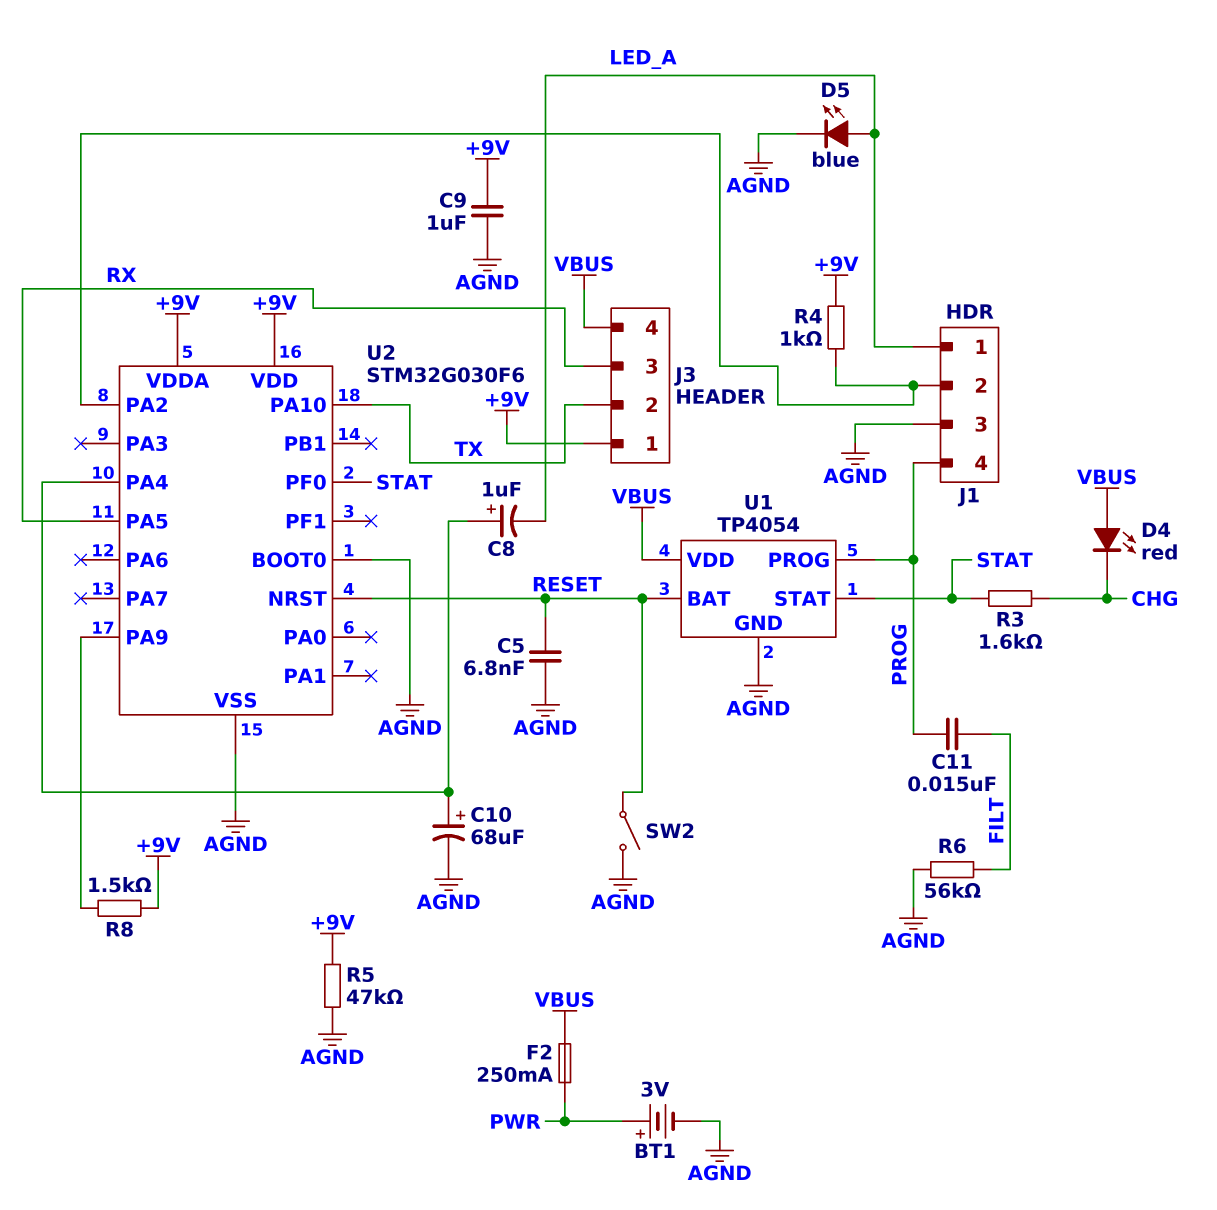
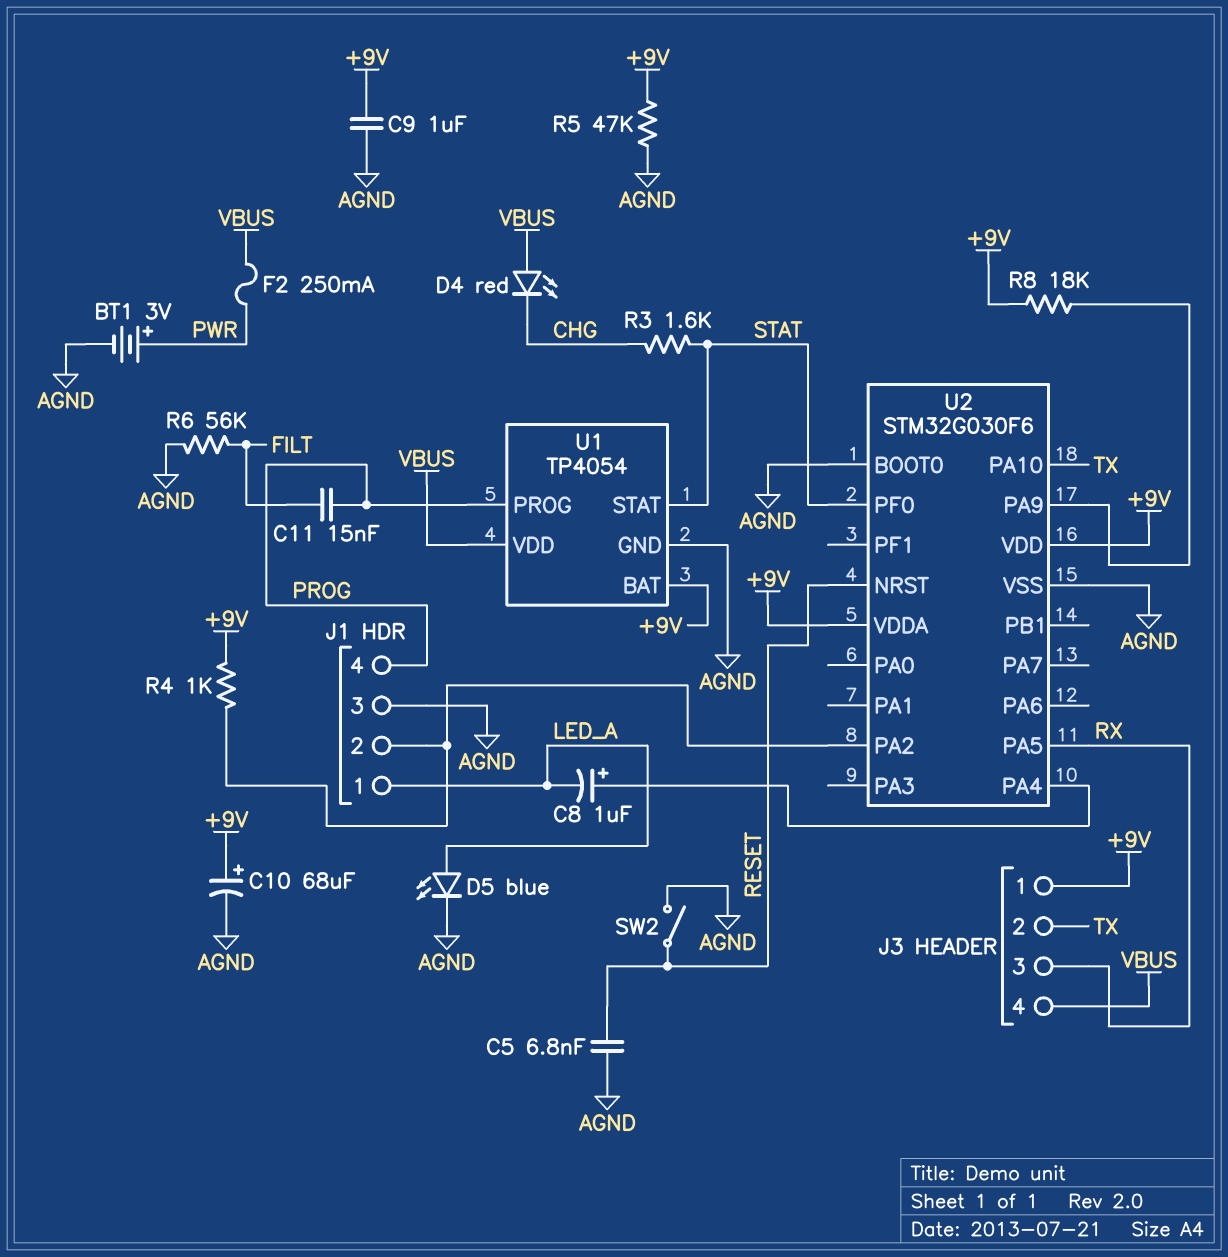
C10: 68uF (plus U2/PA4, minus AGND) -> 68uF (plus +9V, minus AGND)
R8: 1.5k (+9V, U2/PA9) -> 18k (+9V, U2/PA9)
U1 pin BAT: RESET -> +9V

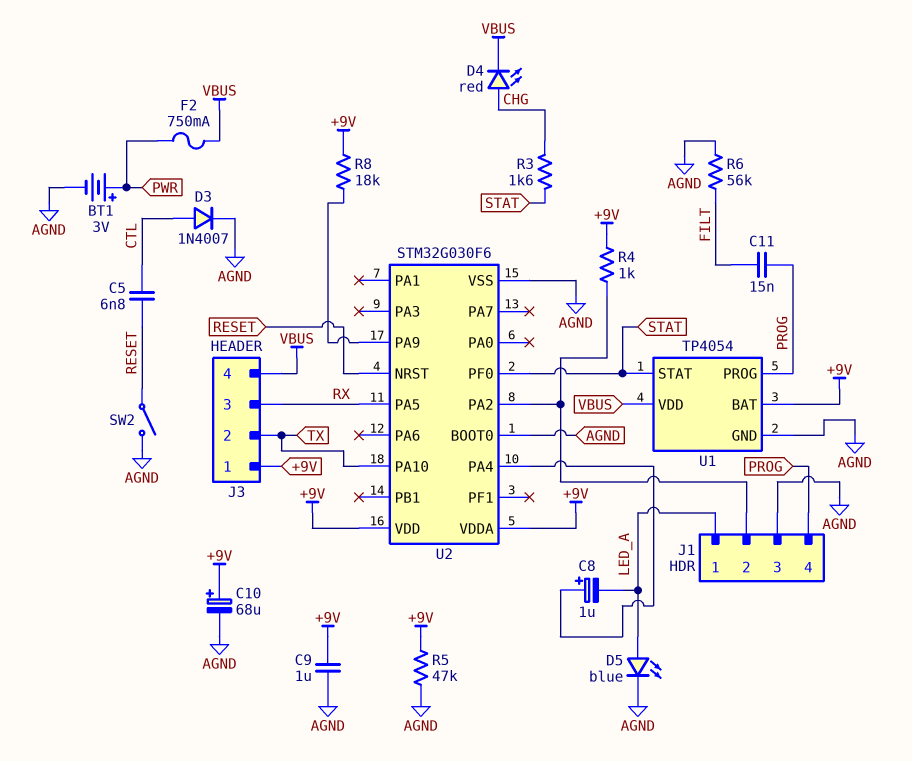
C5: 6.8nF (AGND, RESET) -> 6.8nF (CTL, RESET)
D3: none -> diode 1N4007 (A CTL, K AGND)
D4: LED red (A VBUS, K CHG) -> LED red (A CHG, K VBUS)
F2: 250mA (PWR, VBUS) -> 750mA (PWR, VBUS)

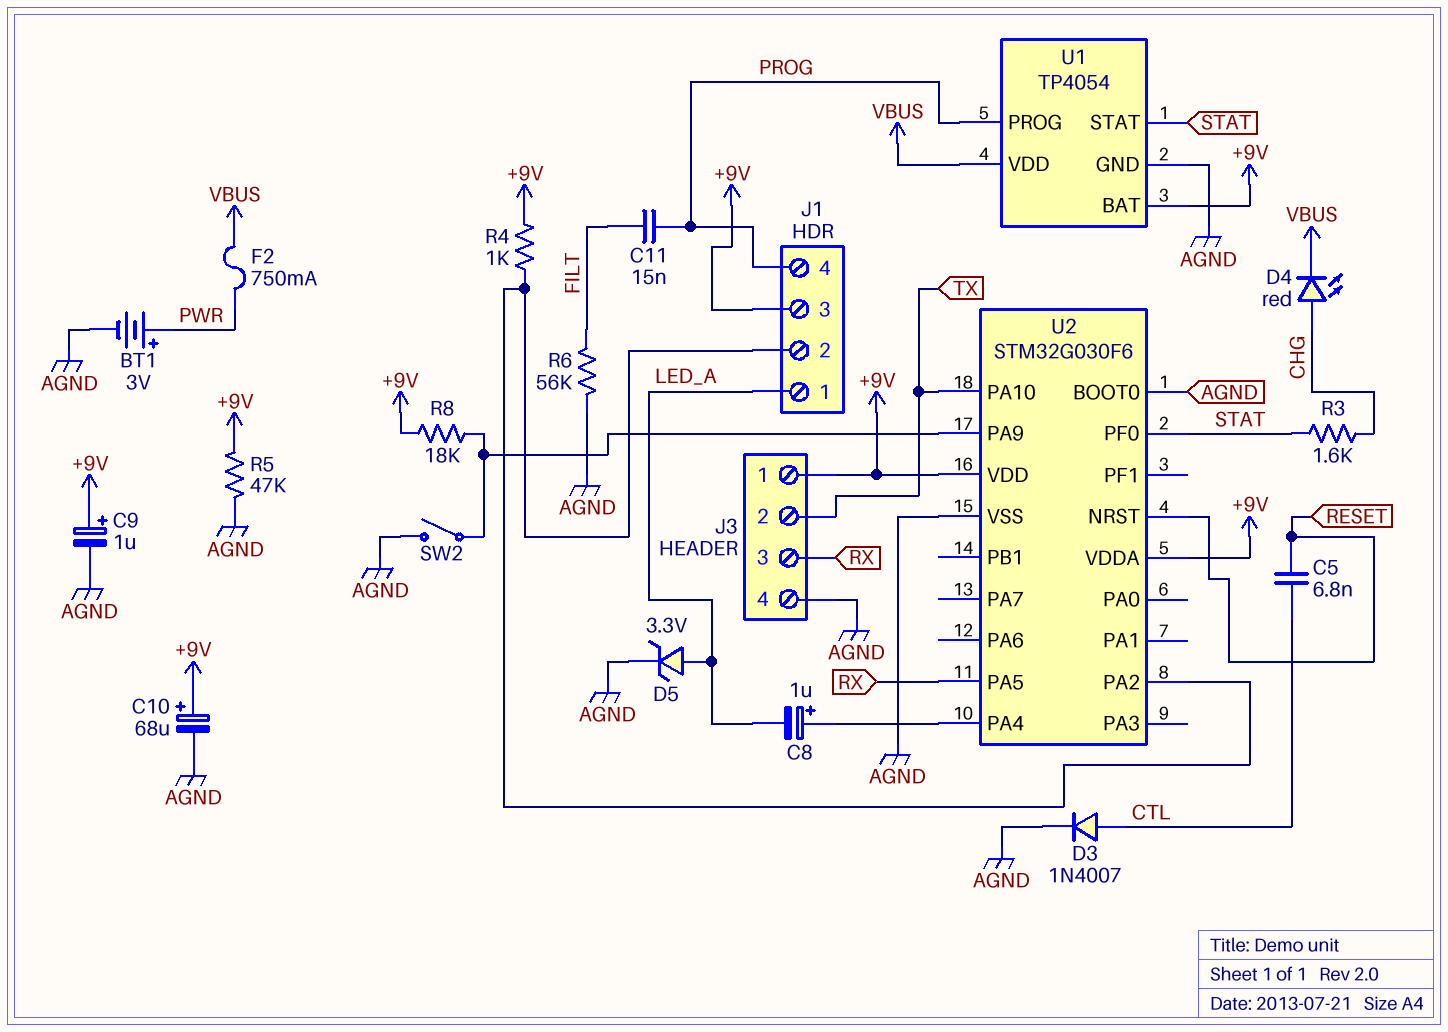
C9: 1uF (+9V, AGND) -> 1uF (plus +9V, minus AGND)
D5: LED blue (A LED_A, K AGND) -> zener 3.3V (A LED_A, K AGND)
J1 pin 3: AGND -> +9V
J3 pin 4: VBUS -> AGND
SW2: switch (AGND, RESET) -> switch (AGND, U2/PA9)

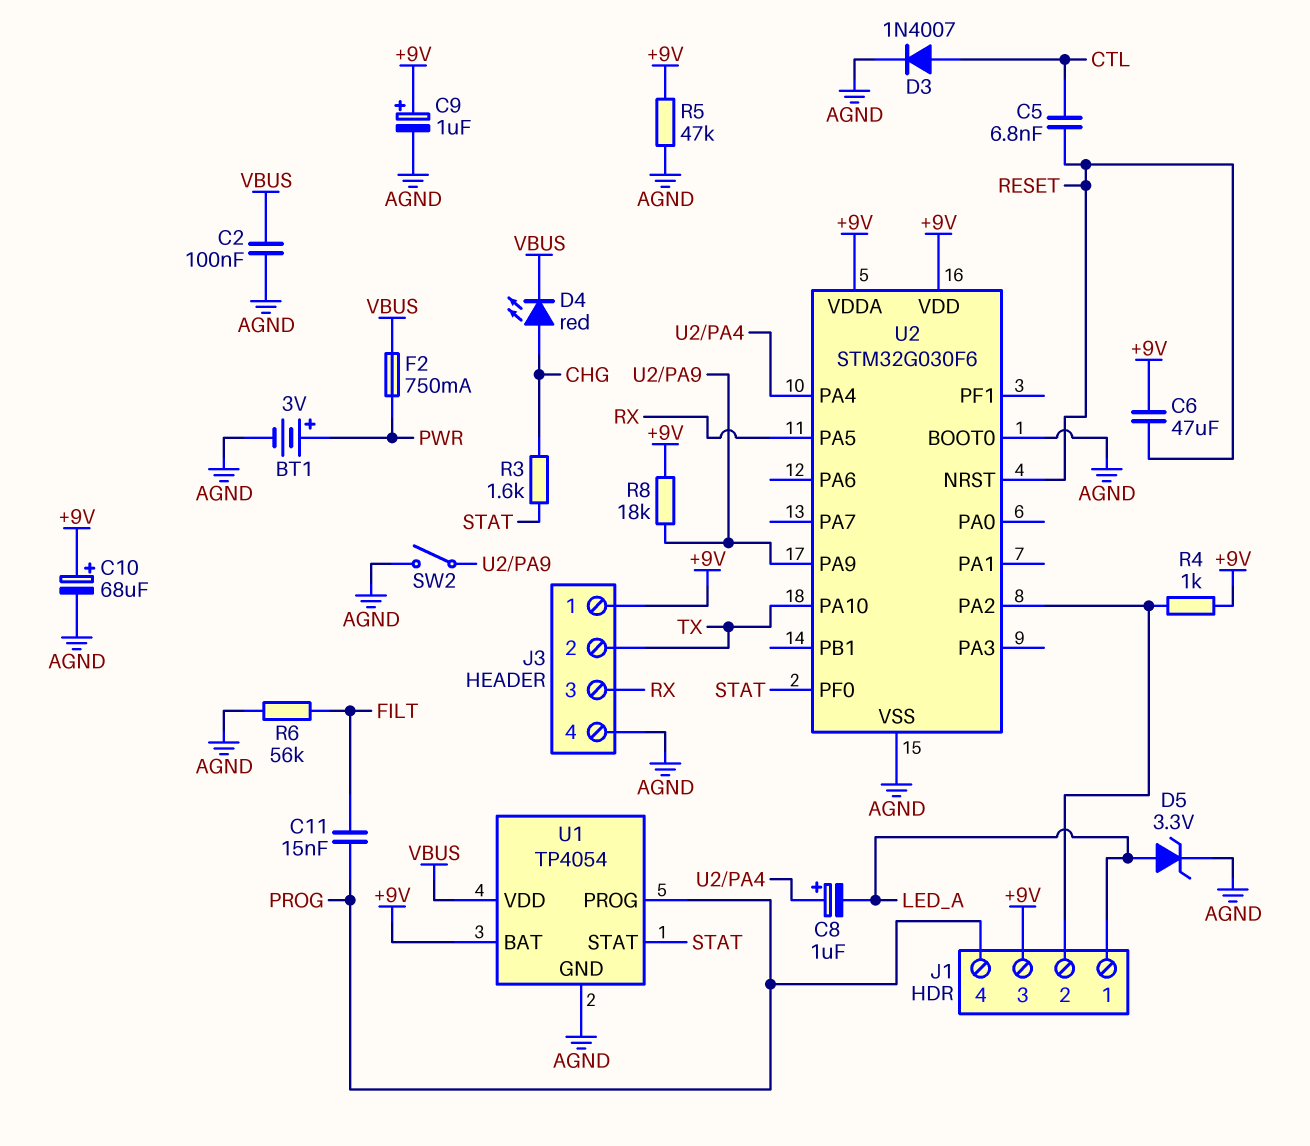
C2: none -> 100nF (AGND, VBUS)
C6: none -> 47uF (+9V, RESET)

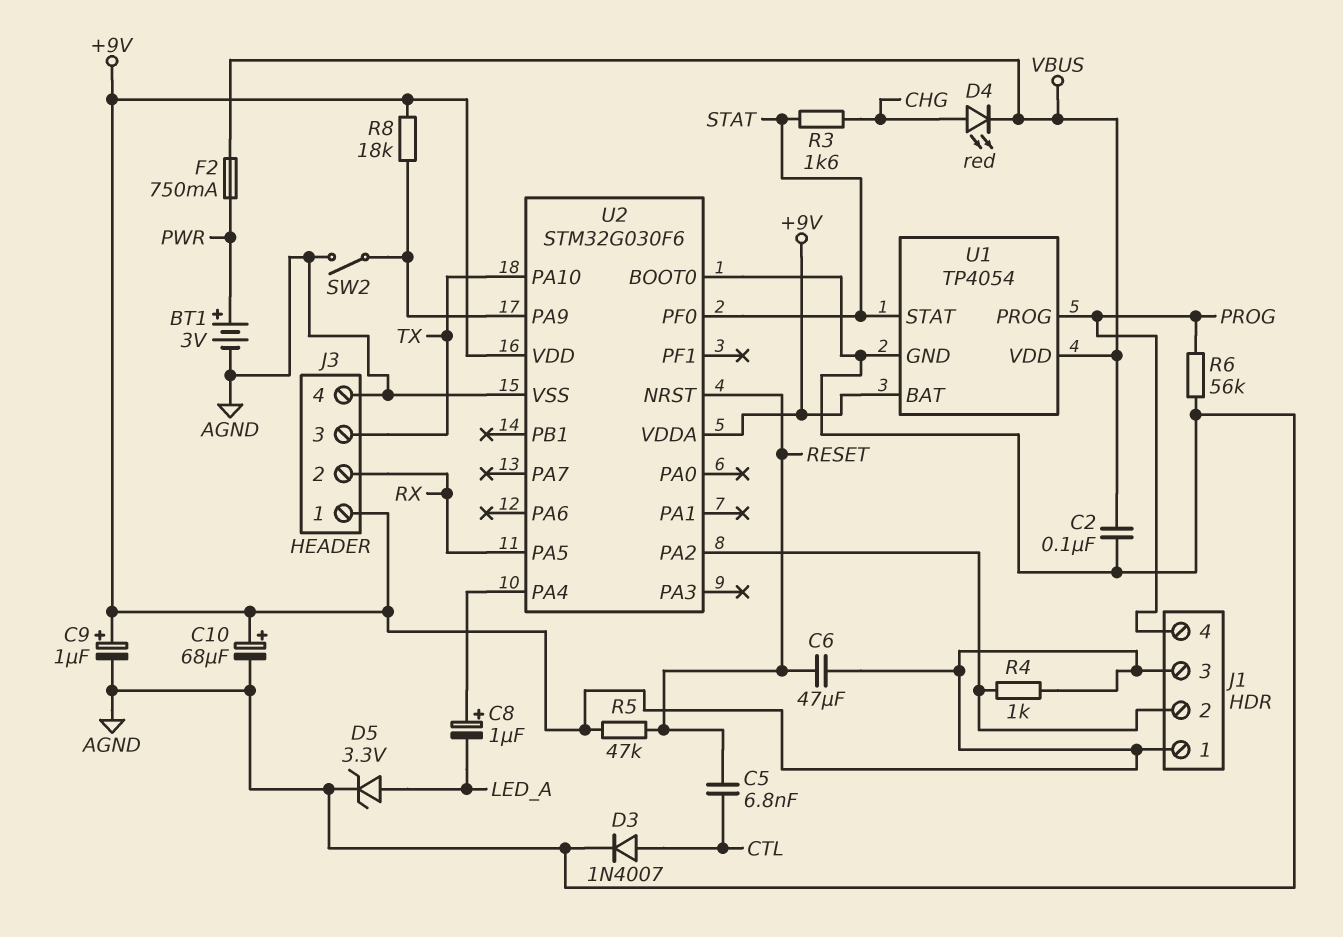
C11: 15nF (FILT, PROG) -> none
J1 pin 1: LED_A -> +9V
J3 pin 2: TX -> RX
J3 pin 3: RX -> TX
R5: 47k (+9V, AGND) -> 47k (+9V, RESET)
R6: 56k (AGND, FILT) -> 56k (AGND, PROG)

